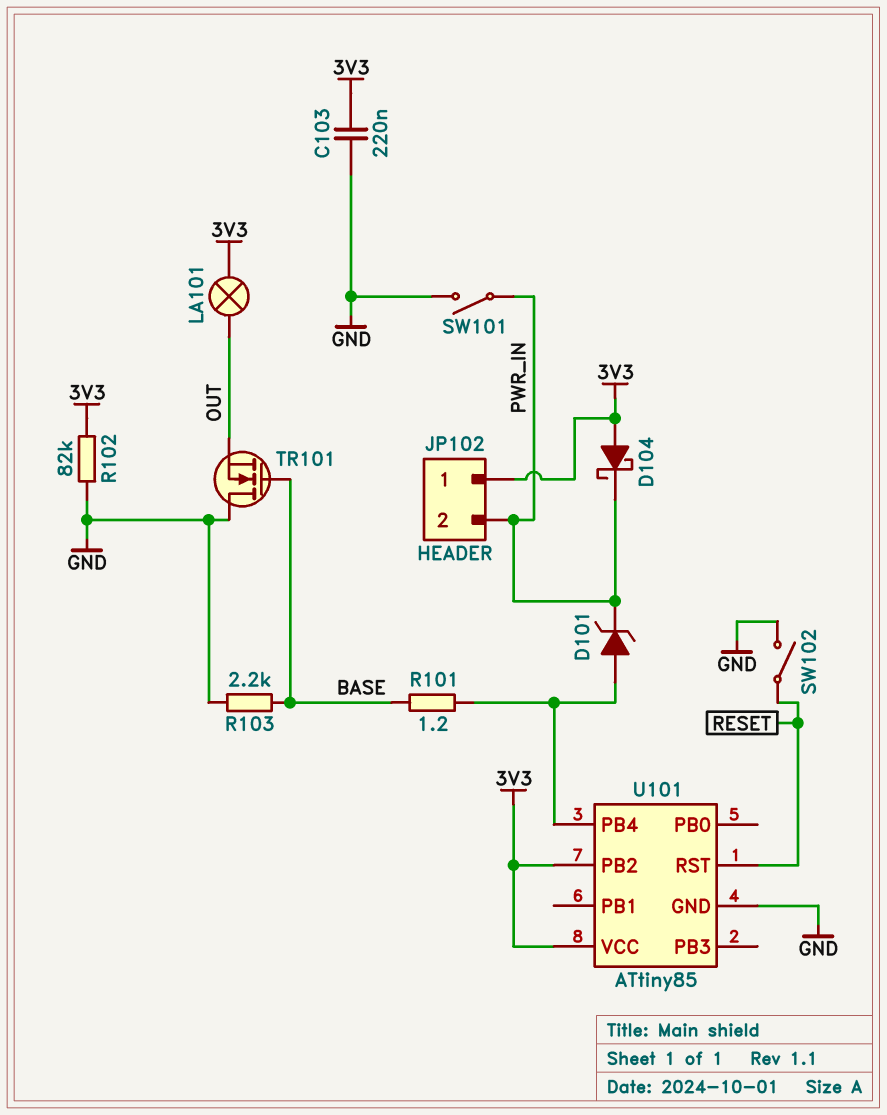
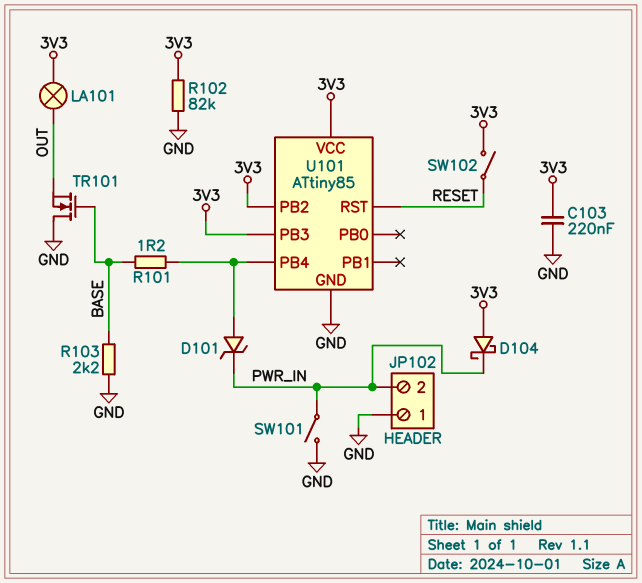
JP102 pin 1: 3V3 -> GND
SW102: switch (GND, RESET) -> switch (3V3, RESET)
U101 pin PB3: none -> 3V3

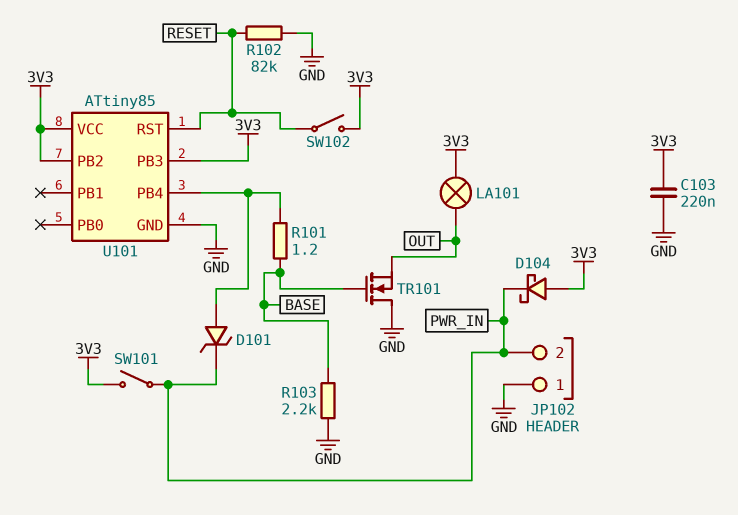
R102: 82k (3V3, GND) -> 82k (GND, RESET)
SW101: switch (GND, PWR_IN) -> switch (3V3, PWR_IN)

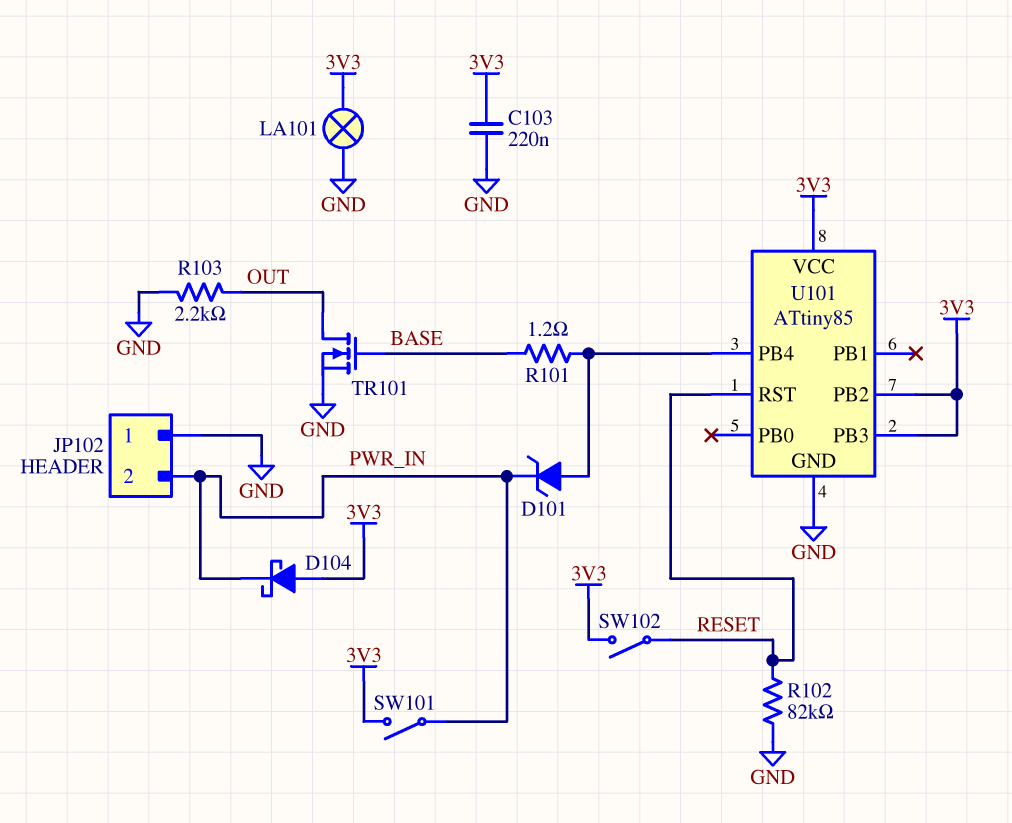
LA101: lamp (3V3, OUT) -> lamp (3V3, GND)
R103: 2.2k (BASE, GND) -> 2.2k (GND, OUT)
TR101: NMOS (G BASE, D GND, S OUT) -> NMOS (G BASE, D OUT, S GND)

